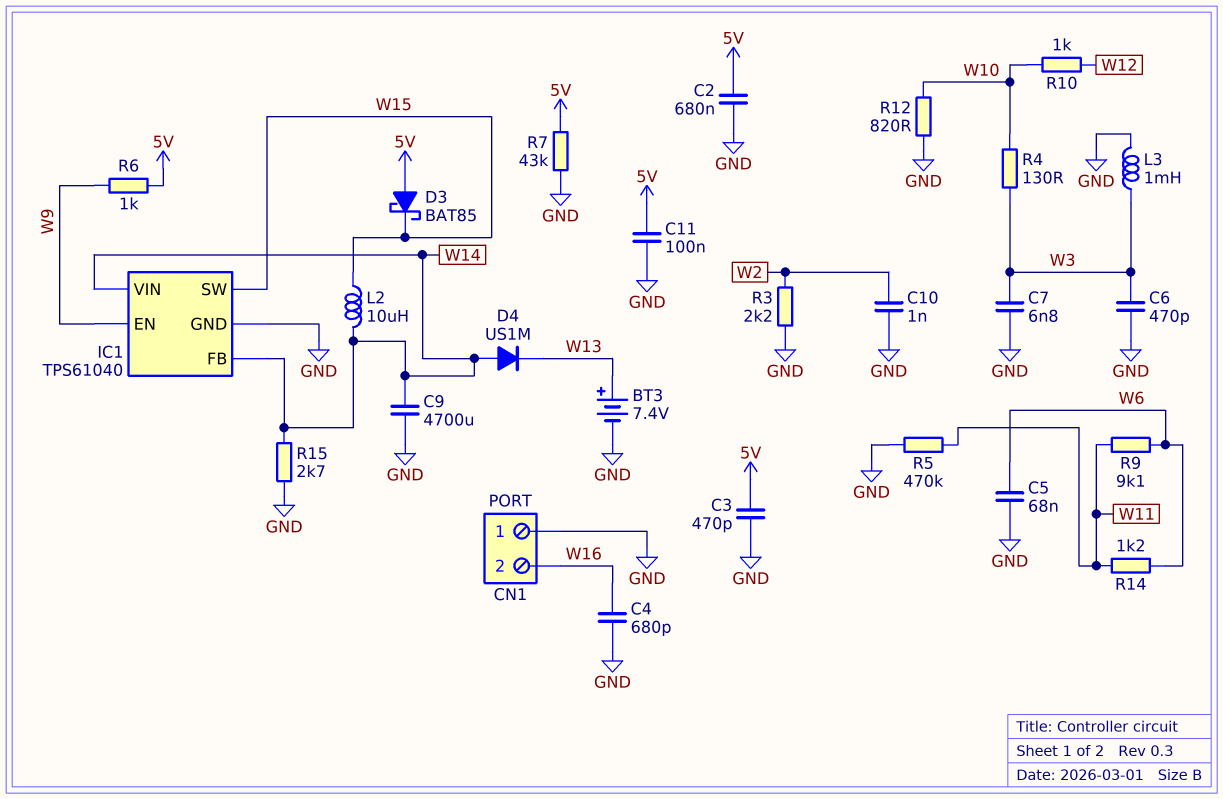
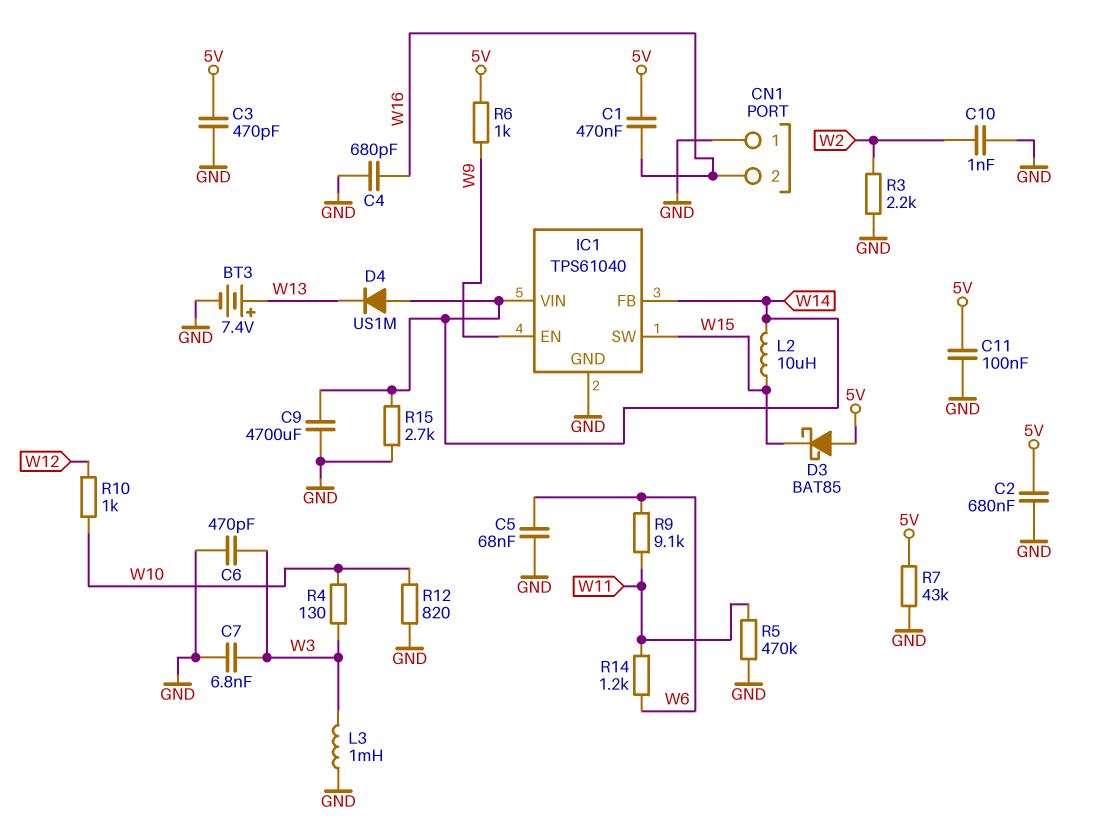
C1: none -> 470nF (5V, W16)

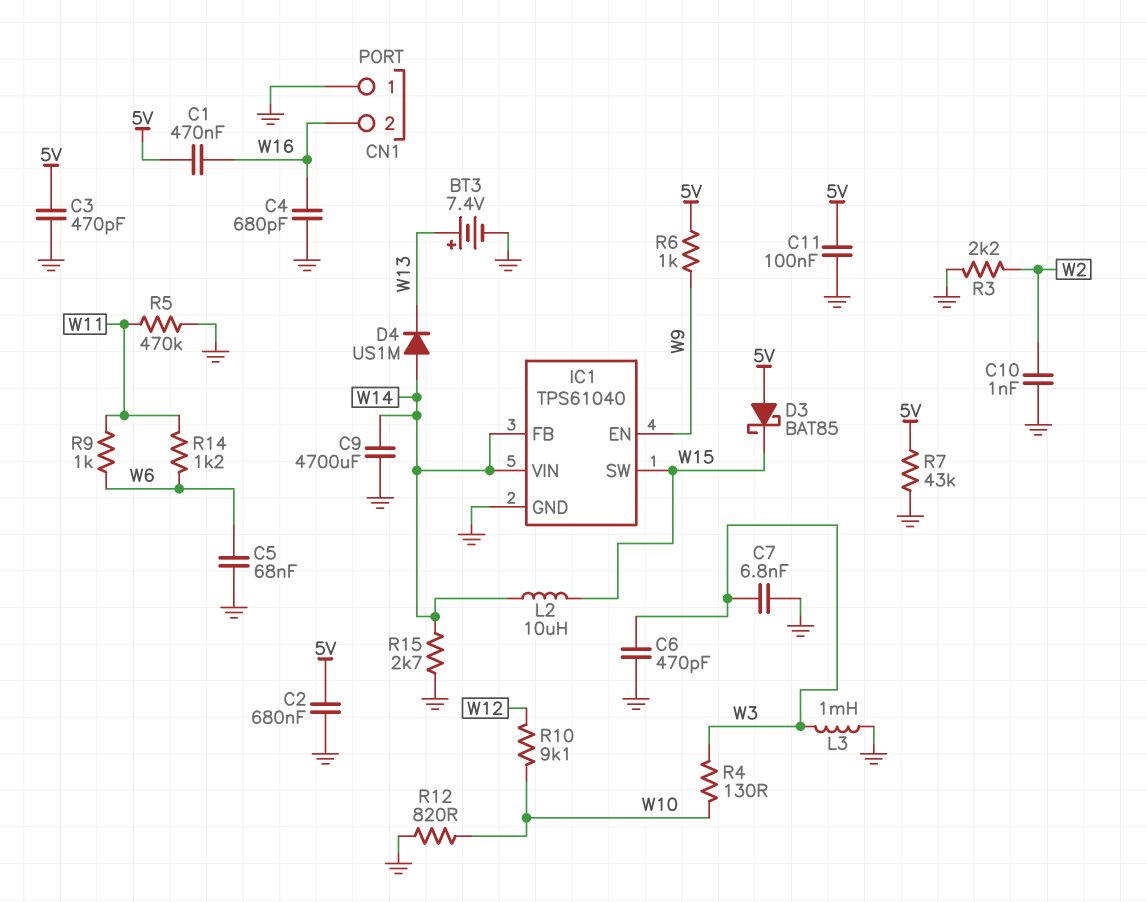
R9: 9.1k (W6, W11) -> 1k (W6, W11)
R10: 1k (W10, W12) -> 9.1k (W10, W12)

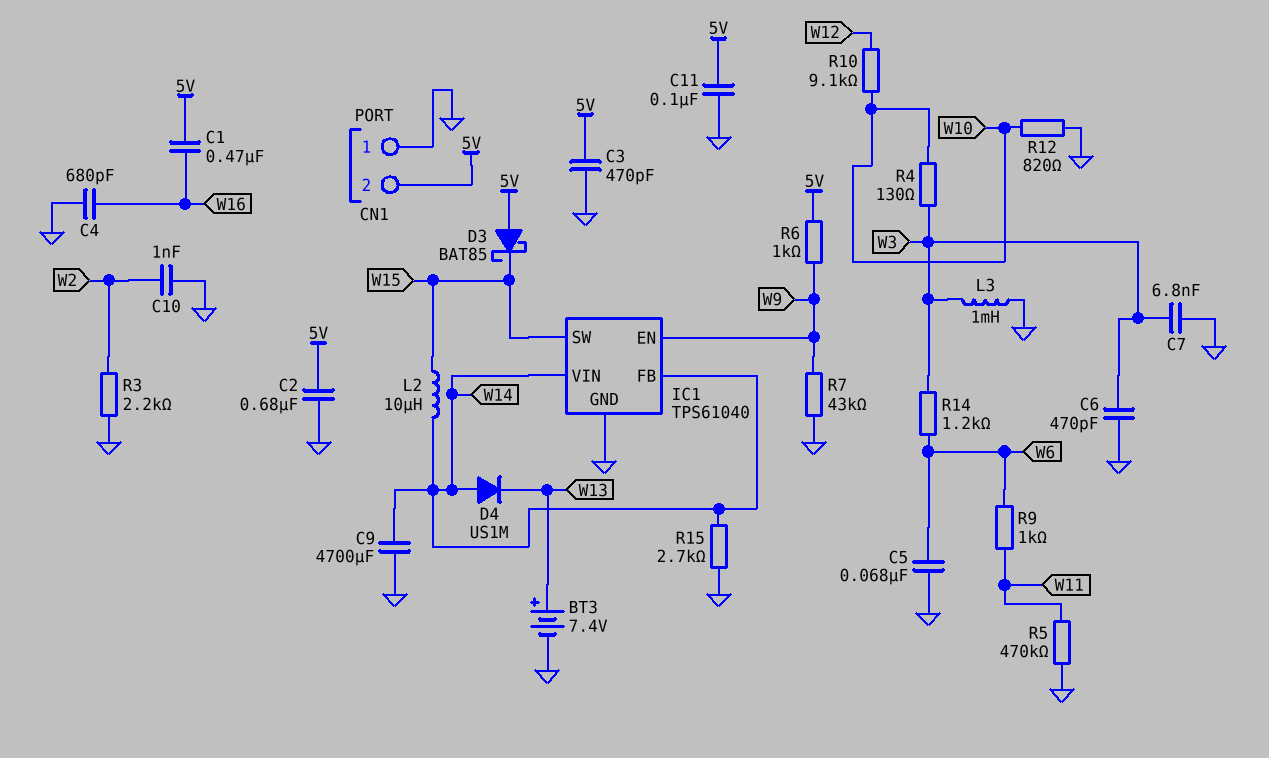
CN1 pin 2: W16 -> 5V
R7: 43k (5V, GND) -> 43k (GND, W9)
R14: 1.2k (W6, W11) -> 1.2k (W3, W6)

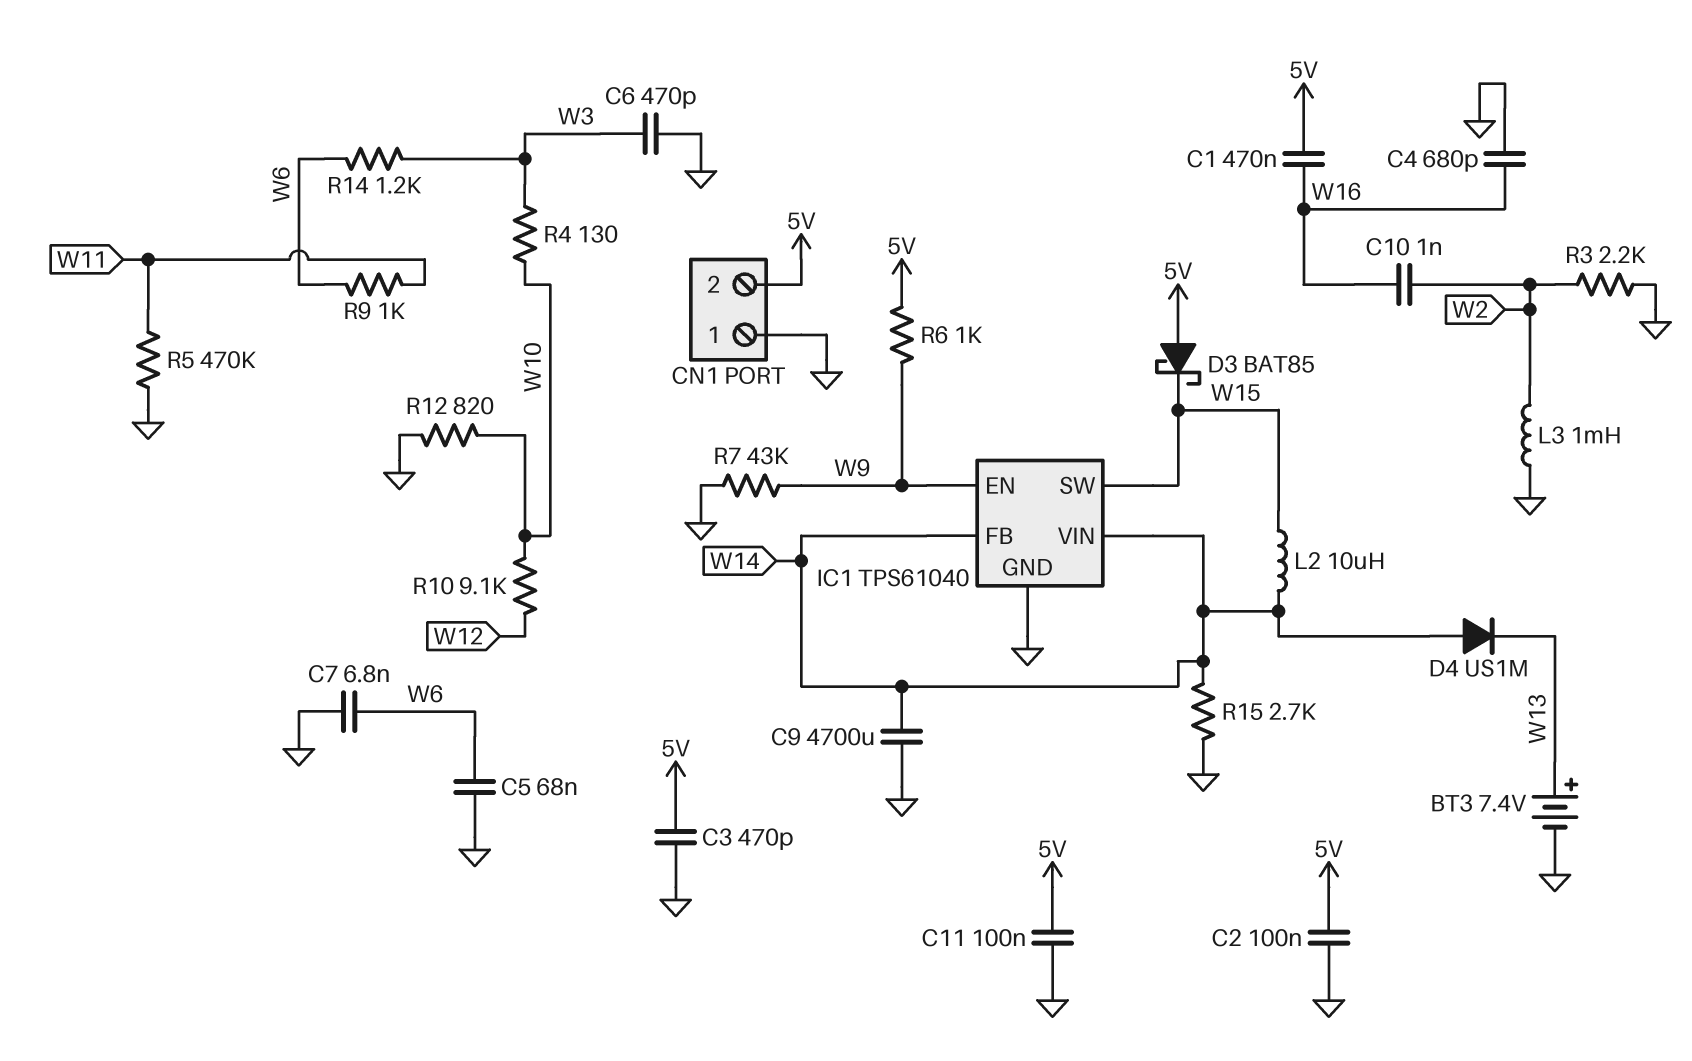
C2: 680nF (5V, GND) -> 100nF (5V, GND)
C7: 6.8nF (GND, W3) -> 6.8nF (GND, W6)
C10: 1nF (GND, W2) -> 1nF (W2, W16)
L3: 1mH (GND, W3) -> 1mH (GND, W2)

